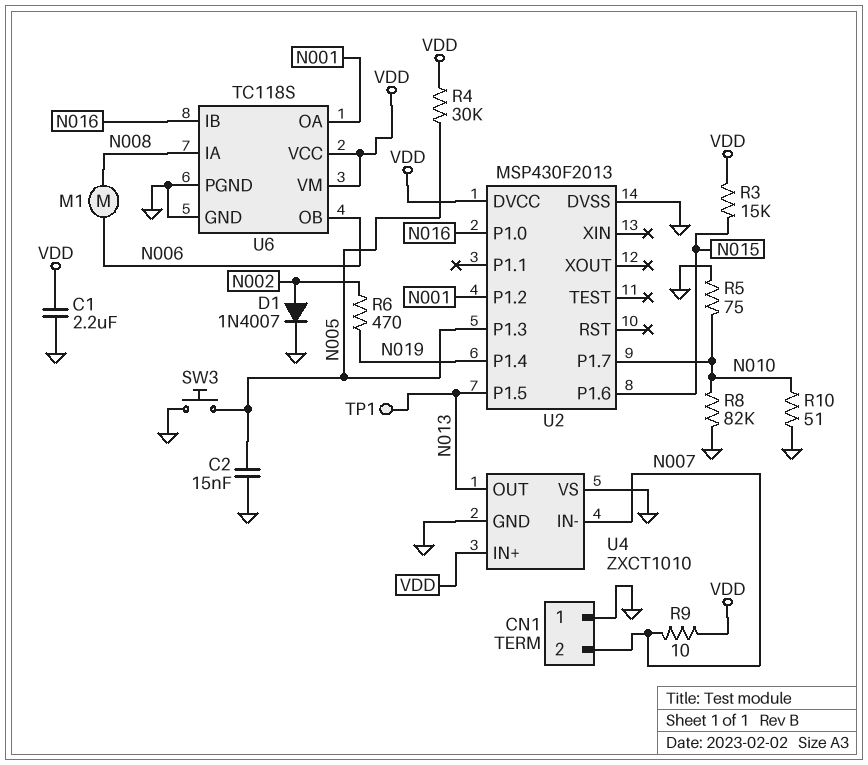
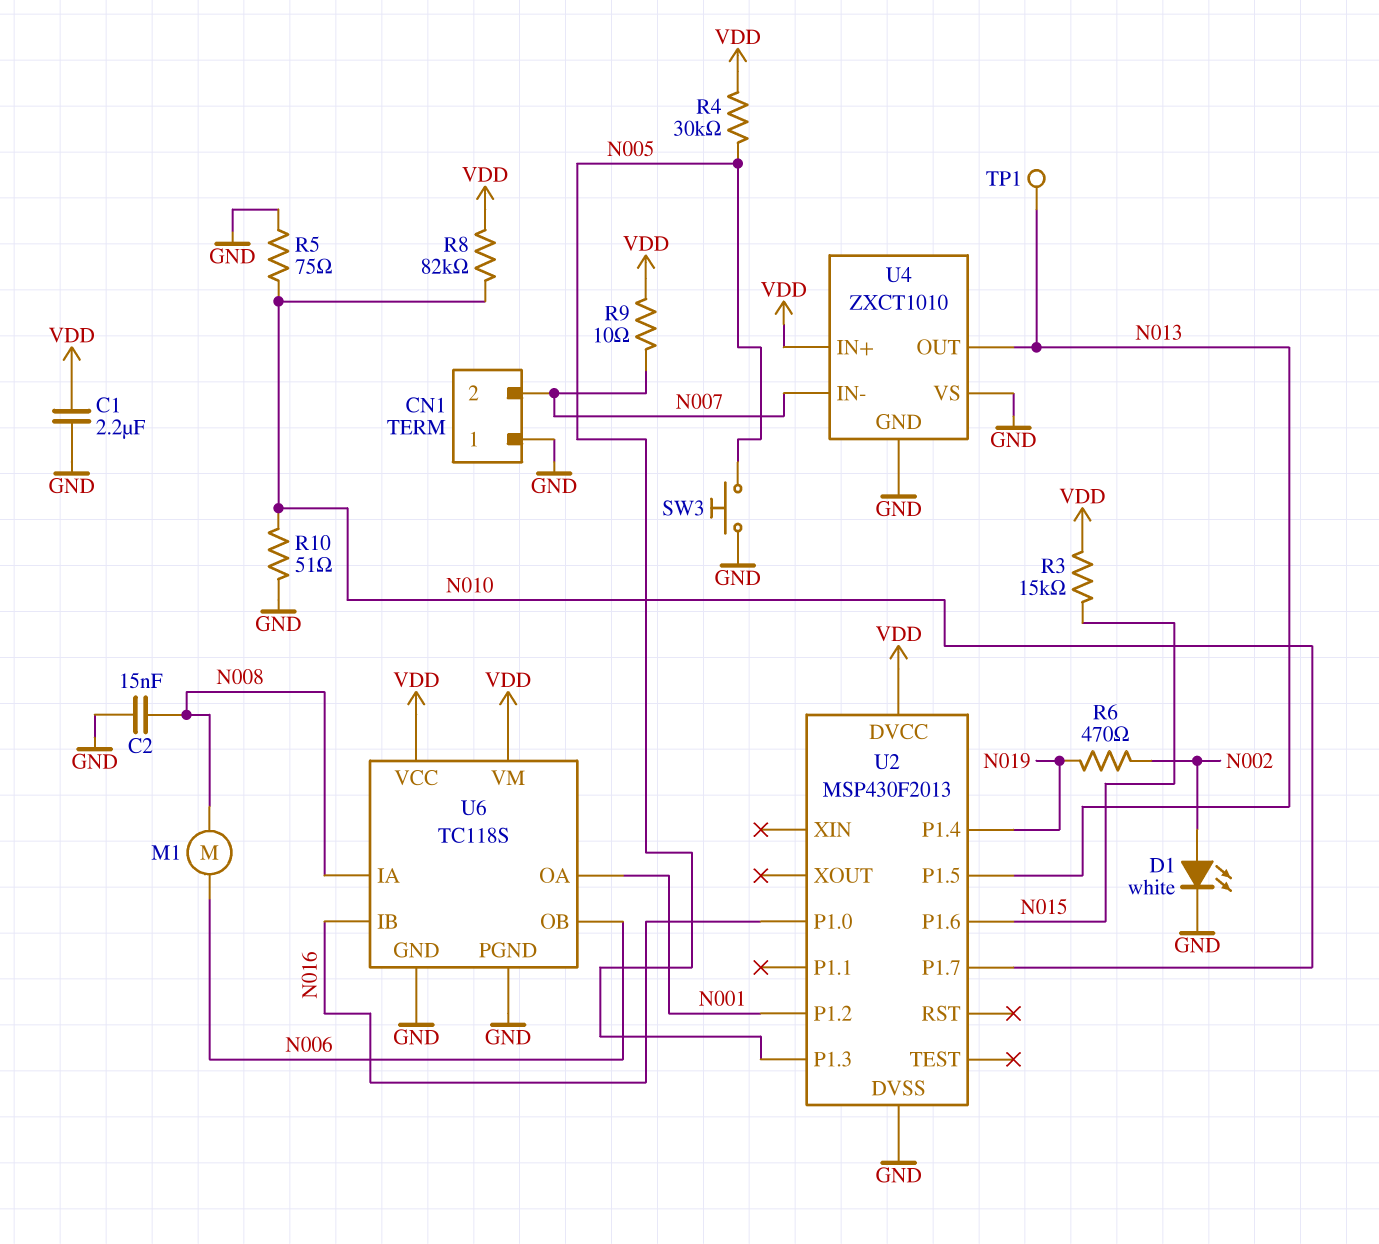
C2: 15nF (GND, N005) -> 15nF (GND, N008)
D1: diode 1N4007 (A N002, K GND) -> LED white (A N002, K GND)
R8: 82k (GND, N010) -> 82k (N010, VDD)

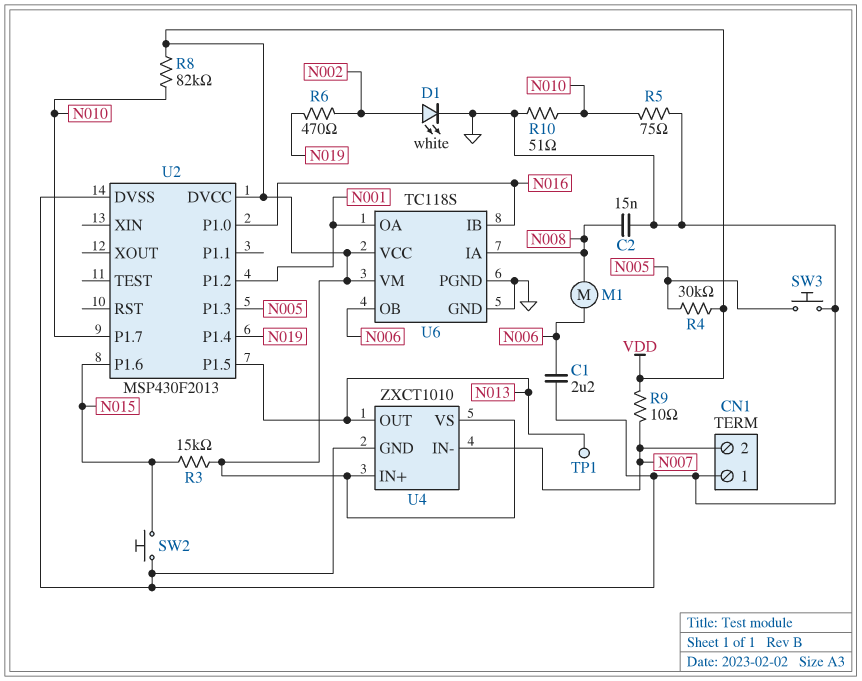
C1: 2.2uF (GND, VDD) -> 2.2uF (GND, N006)
SW2: none -> button (GND, N015)
U4 pin VS: GND -> VDD

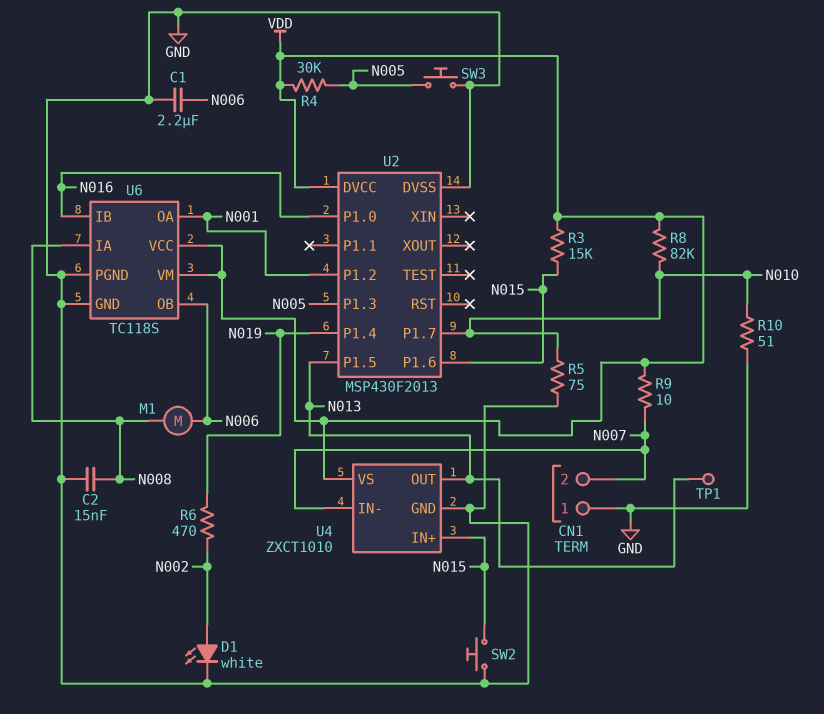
U4 pin IN+: VDD -> N015

